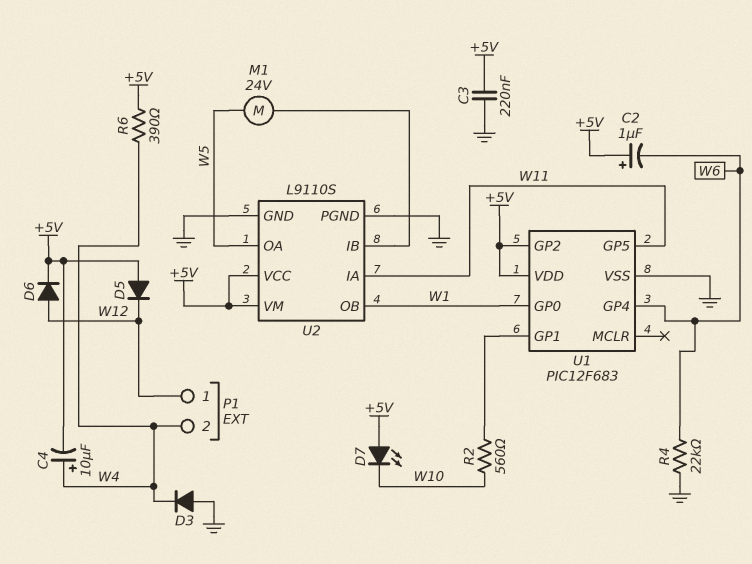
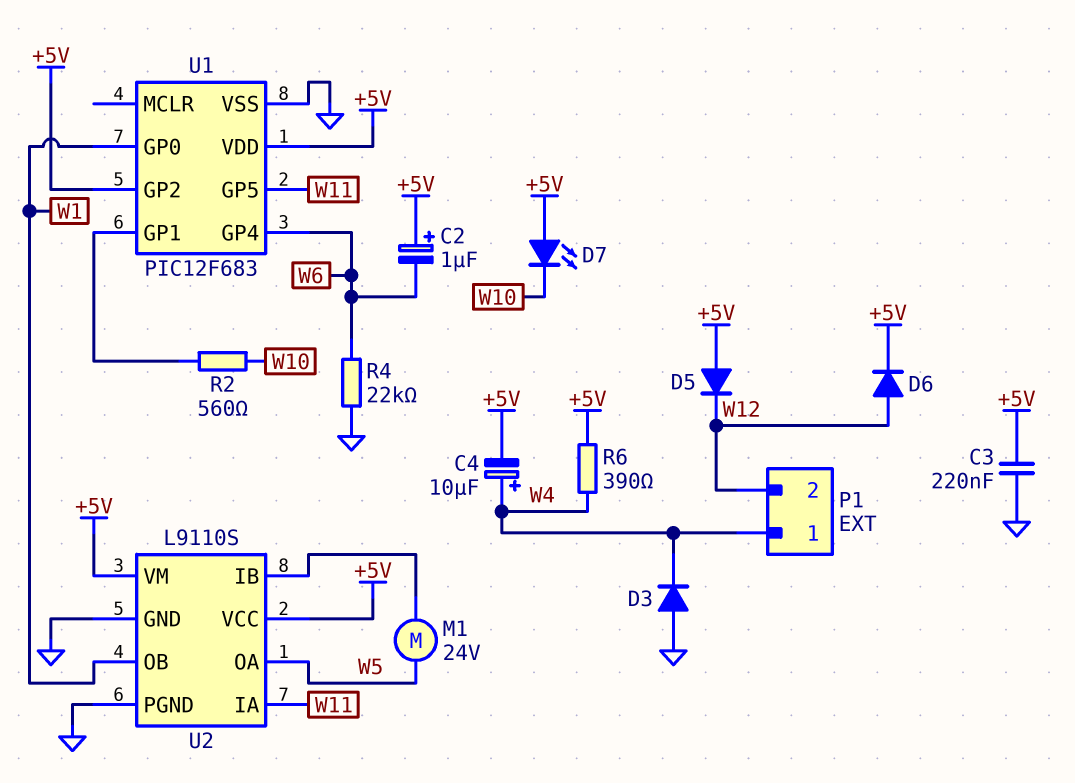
P1 pin 1: W12 -> W4
P1 pin 2: W4 -> W12

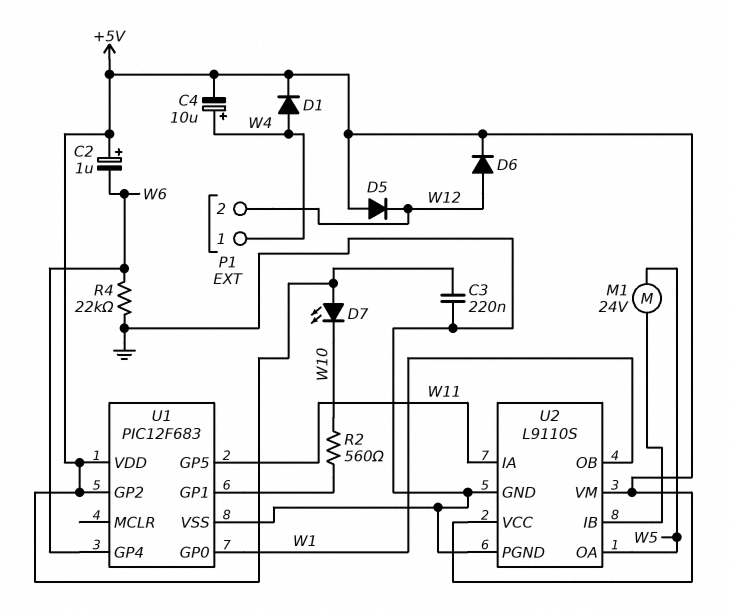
D1: none -> diode (A W4, K +5V)
D3: diode (A GND, K W4) -> none
R6: 390 (+5V, W4) -> none

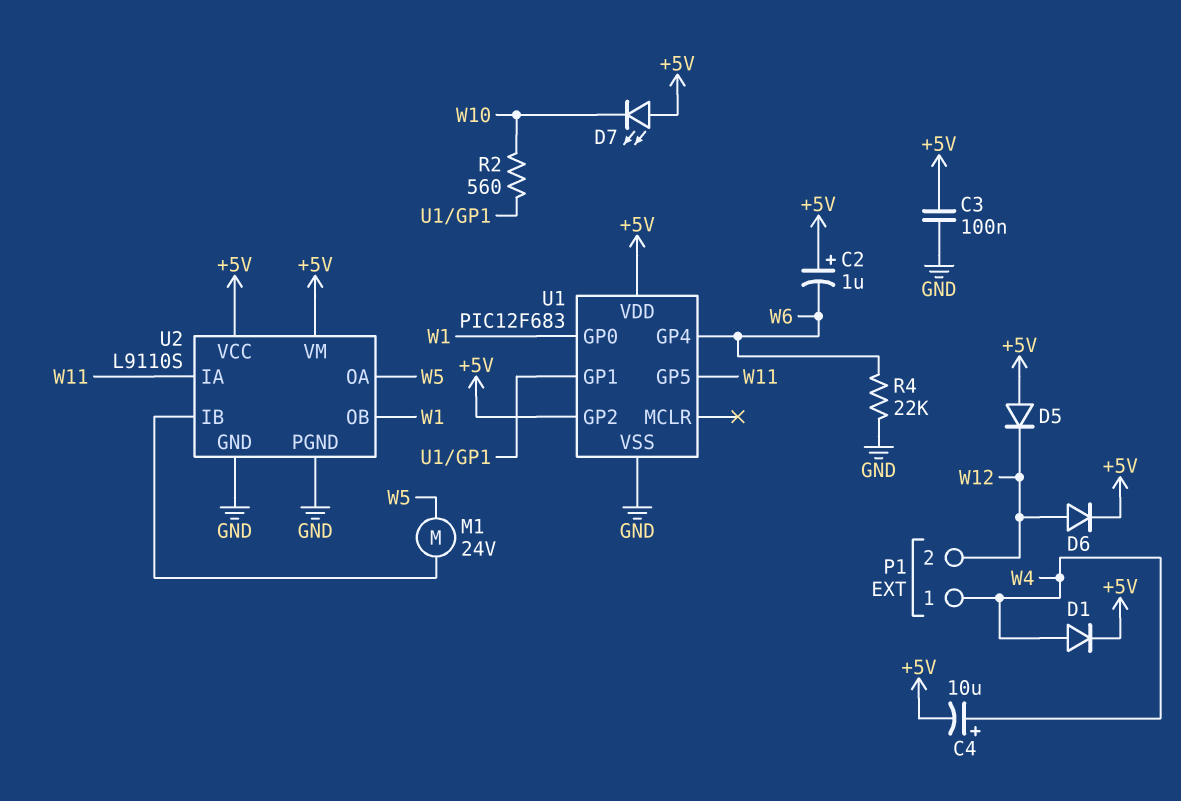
C3: 220nF (+5V, GND) -> 100nF (+5V, GND)

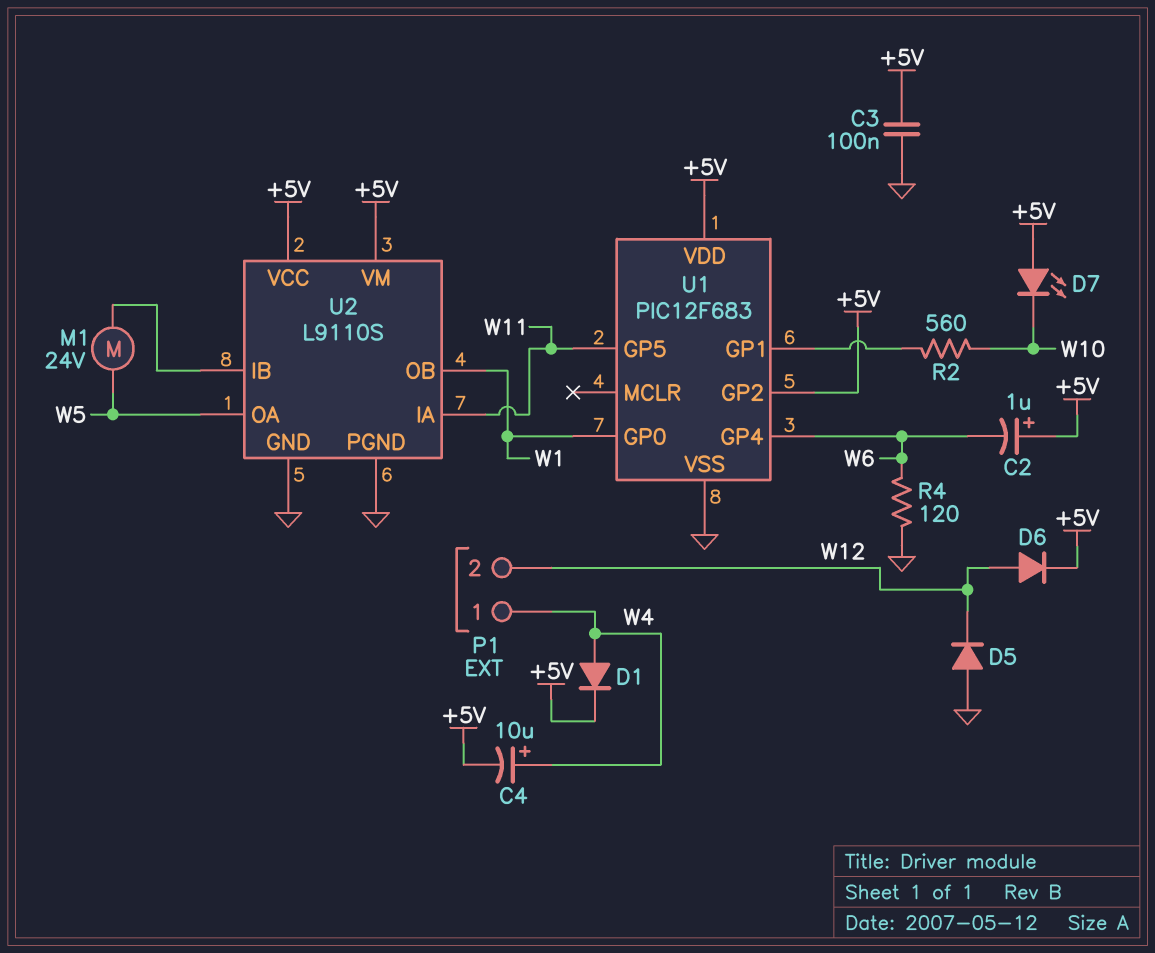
D5: diode (A +5V, K W12) -> diode (A GND, K W12)
R4: 22k (GND, W6) -> 120 (GND, W6)

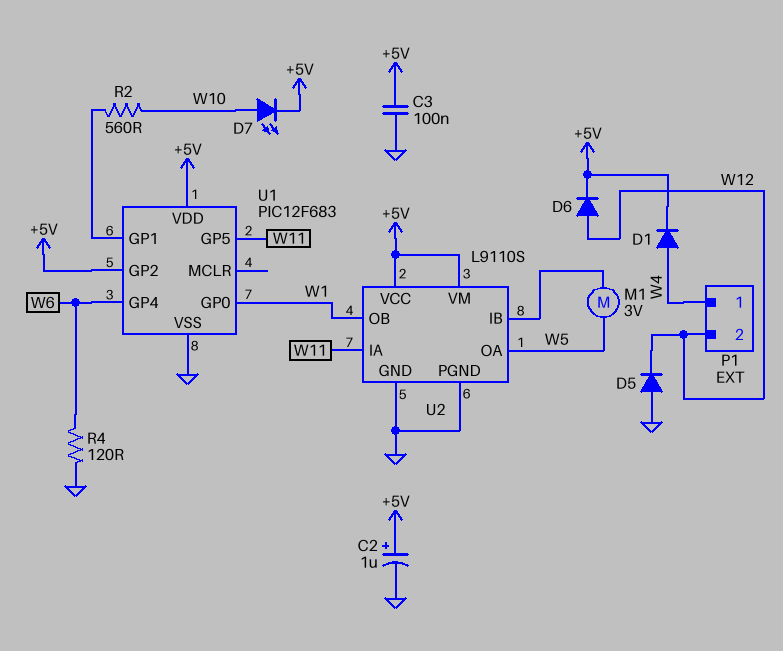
C2: 1uF (plus +5V, minus W6) -> 1uF (plus +5V, minus GND)
C4: 10uF (plus W4, minus +5V) -> none
D7: LED (A +5V, K W10) -> LED (A W10, K +5V)
M1: motor 24V (U2/IB, W5) -> motor 3V (U2/IB, W5)

